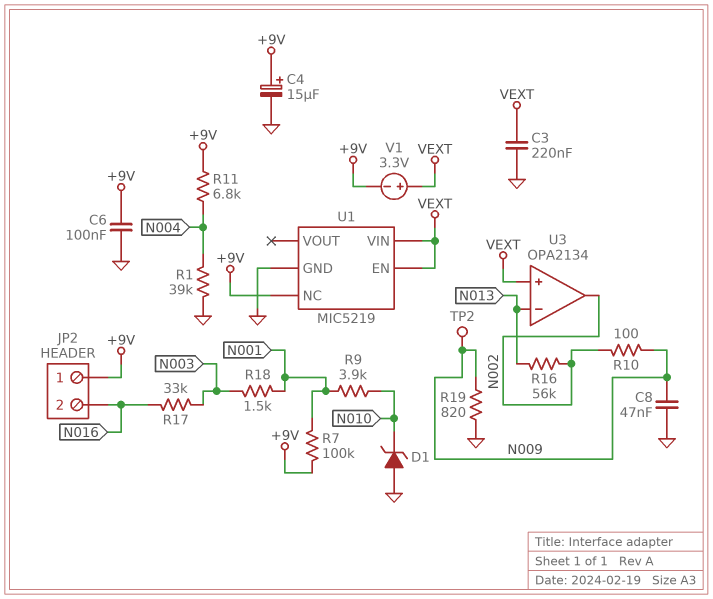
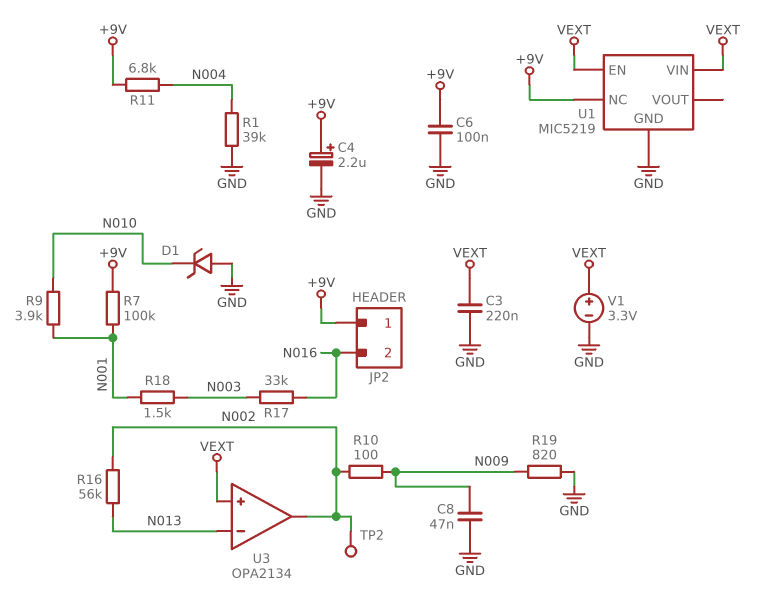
C4: 15uF (plus +9V, minus GND) -> 2.2uF (plus +9V, minus GND)
TP2: test point (N009) -> test point (N002)
V1: 3.3V (plus VEXT, minus +9V) -> 3.3V (plus VEXT, minus GND)

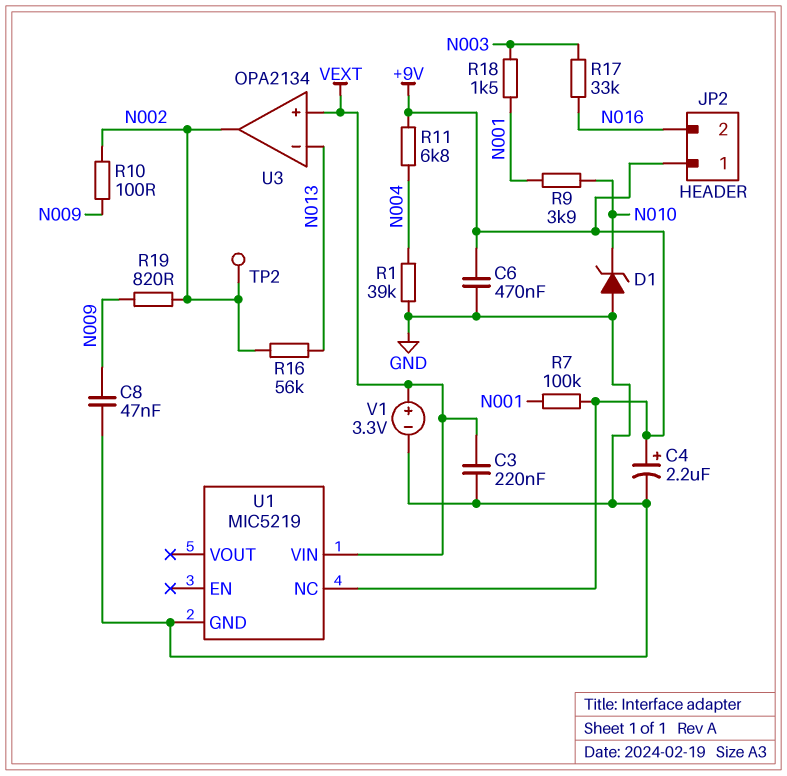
C6: 100nF (+9V, GND) -> 470nF (+9V, GND)
R19: 820 (GND, N009) -> 820 (N002, N009)
U1 pin EN: VEXT -> none

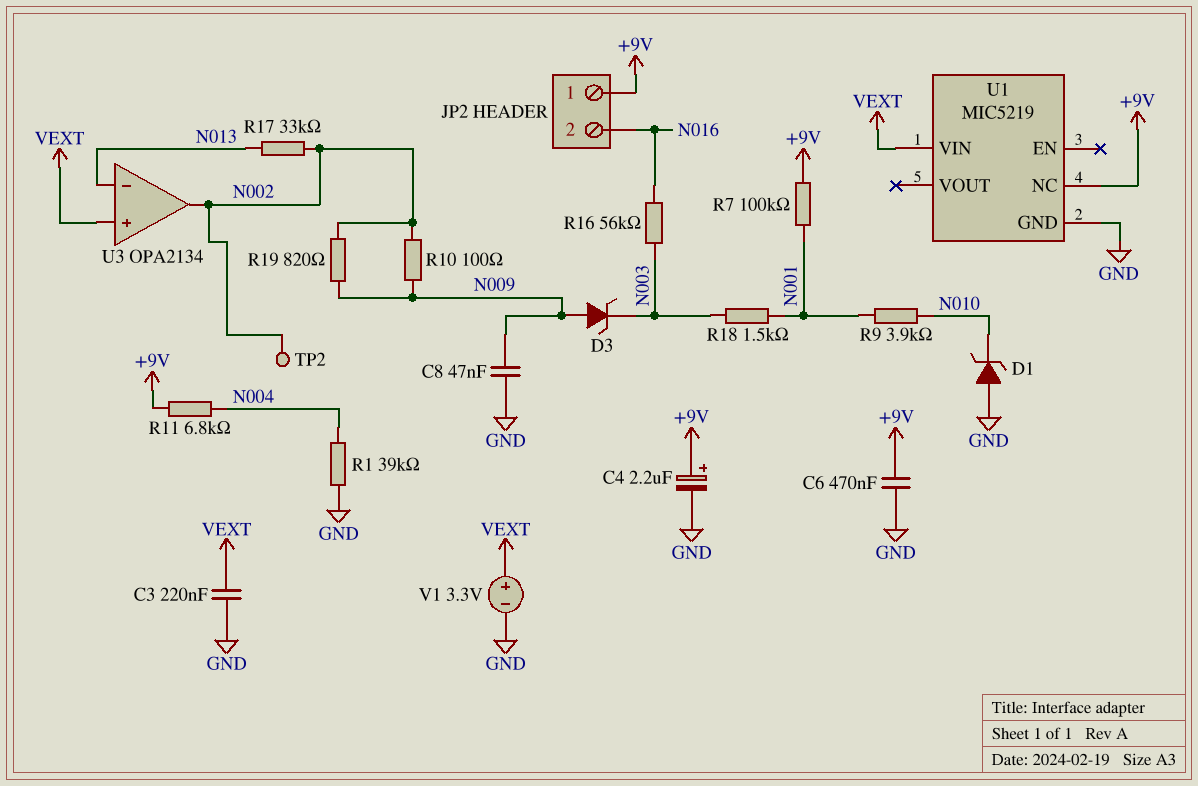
D3: none -> zener (A N009, K N003)
R16: 56k (N002, N013) -> 56k (N003, N016)
R17: 33k (N003, N016) -> 33k (N002, N013)

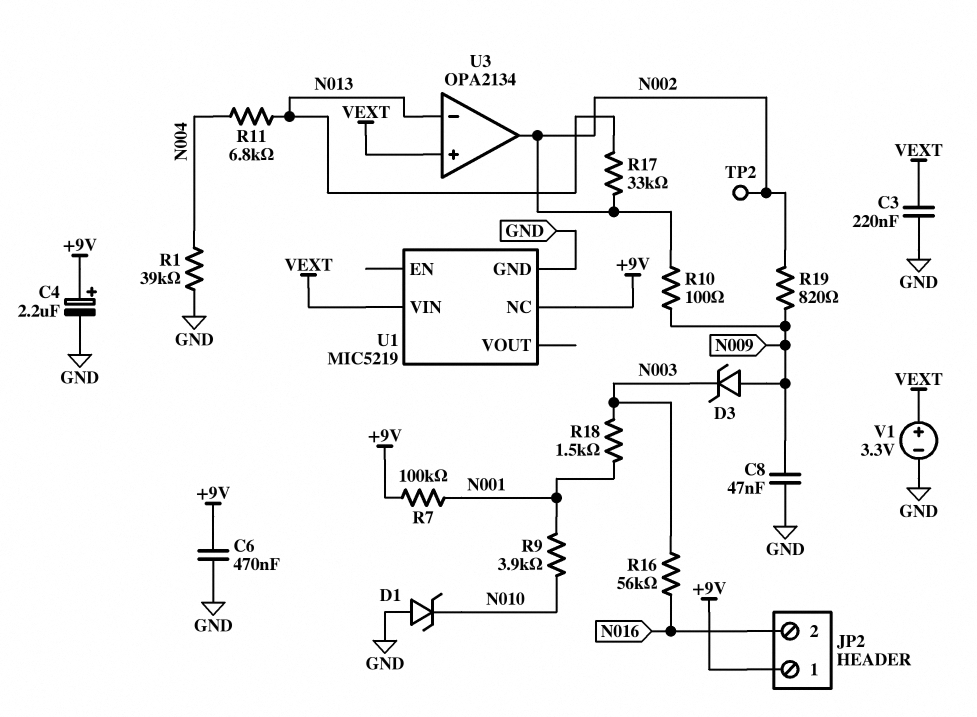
R11: 6.8k (+9V, N004) -> 6.8k (N004, N013)

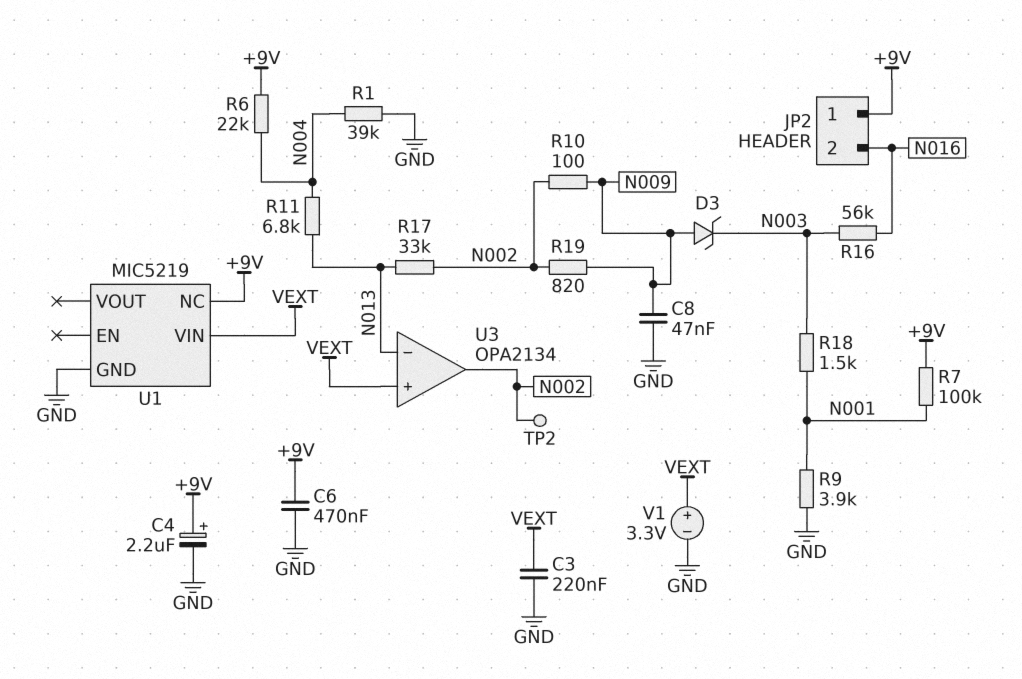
D1: zener (A GND, K N010) -> none
R6: none -> 22k (+9V, N004)
R9: 3.9k (N001, N010) -> 3.9k (GND, N001)

